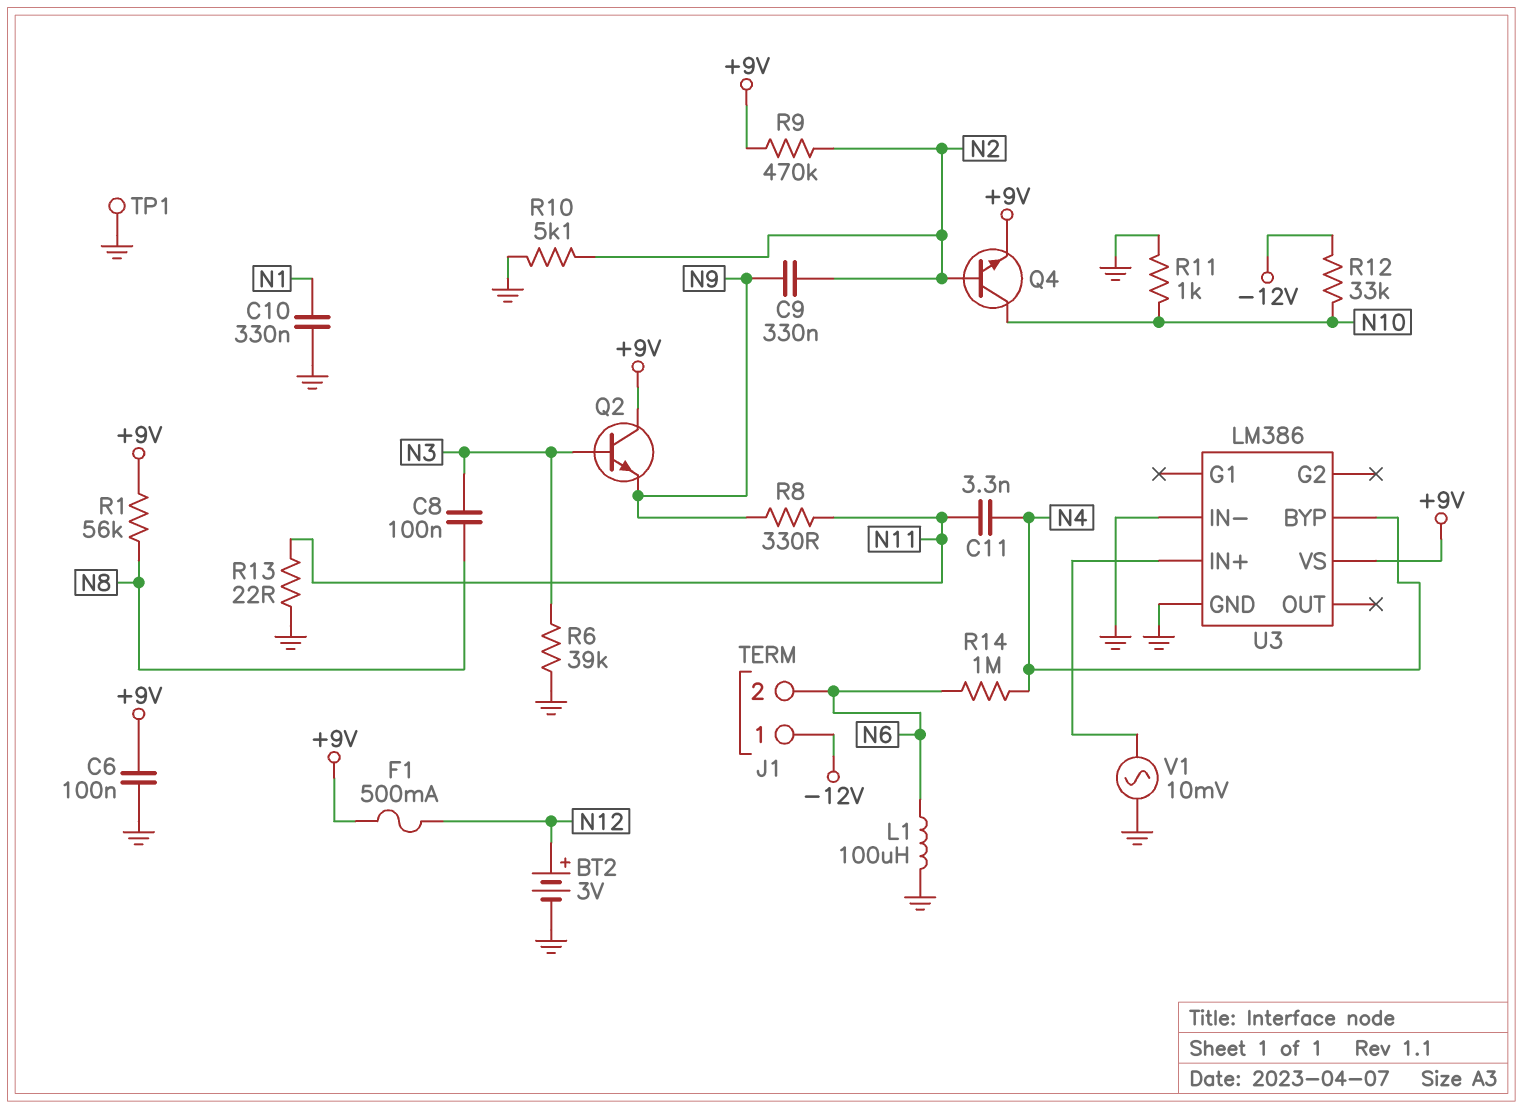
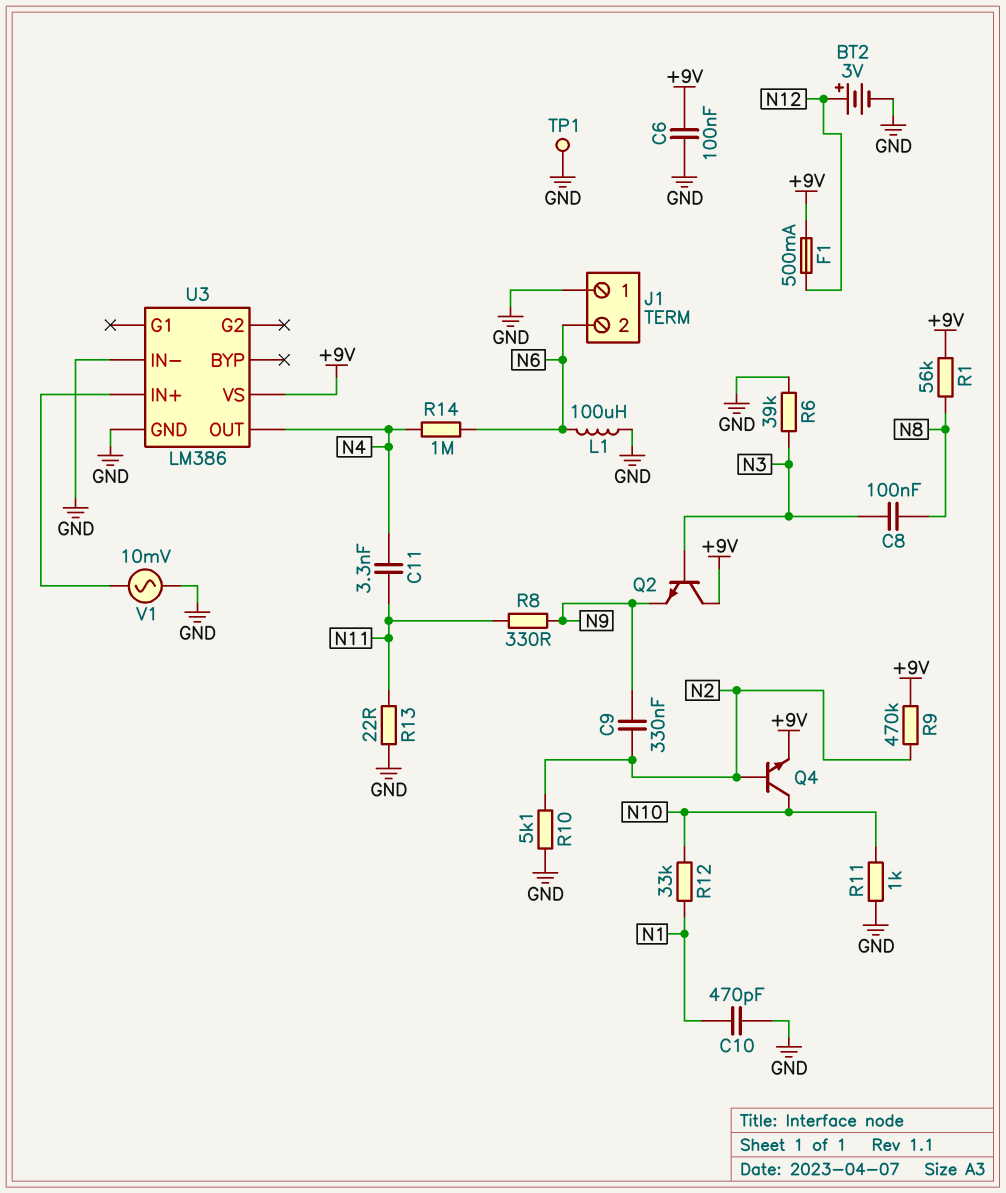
C10: 330nF (GND, N1) -> 470pF (GND, N1)
J1 pin 1: -12V -> GND
R12: 33k (-12V, N10) -> 33k (N1, N10)
U3 pin BYP: N4 -> none
U3 pin OUT: none -> N4

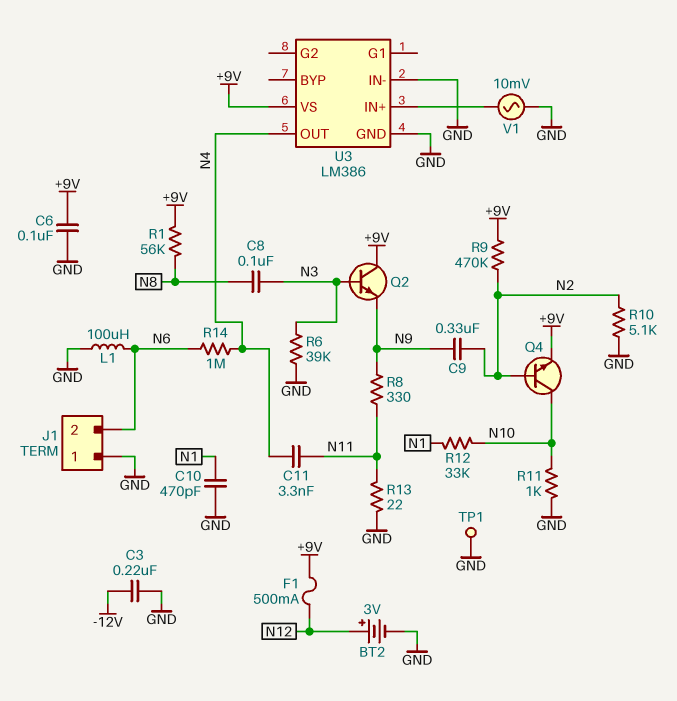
C3: none -> 220nF (-12V, GND)

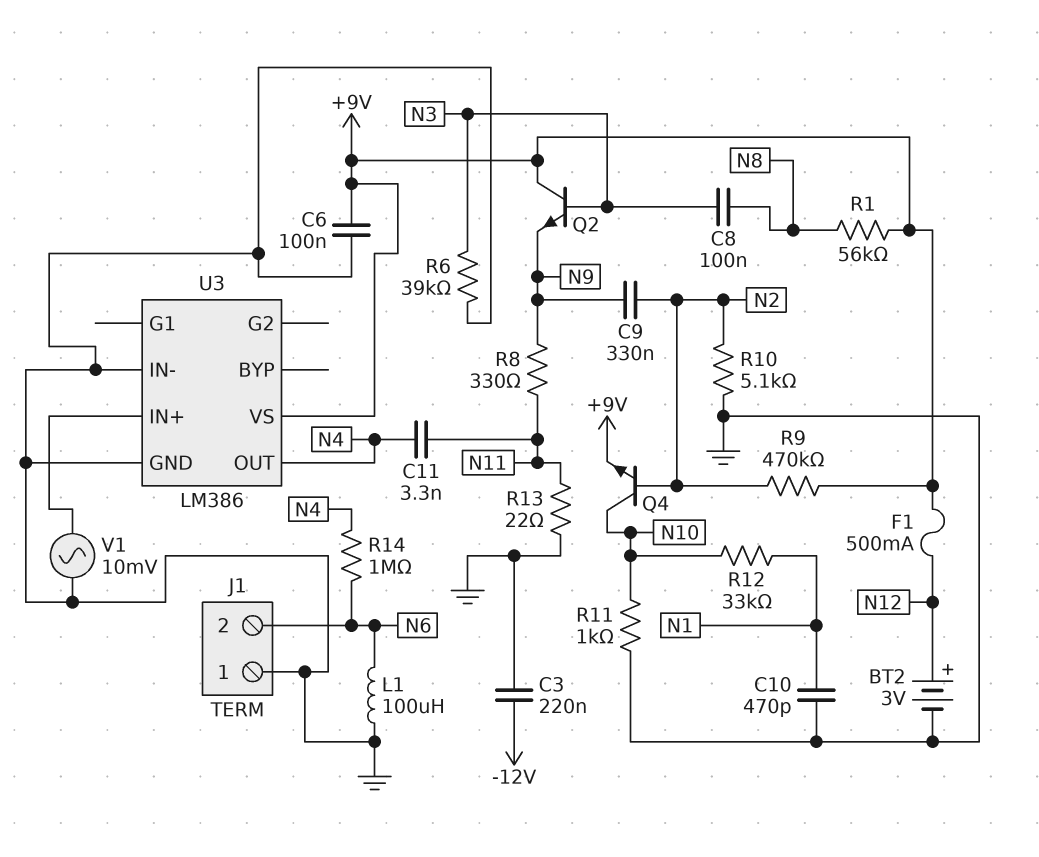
TP1: test point (GND) -> none

